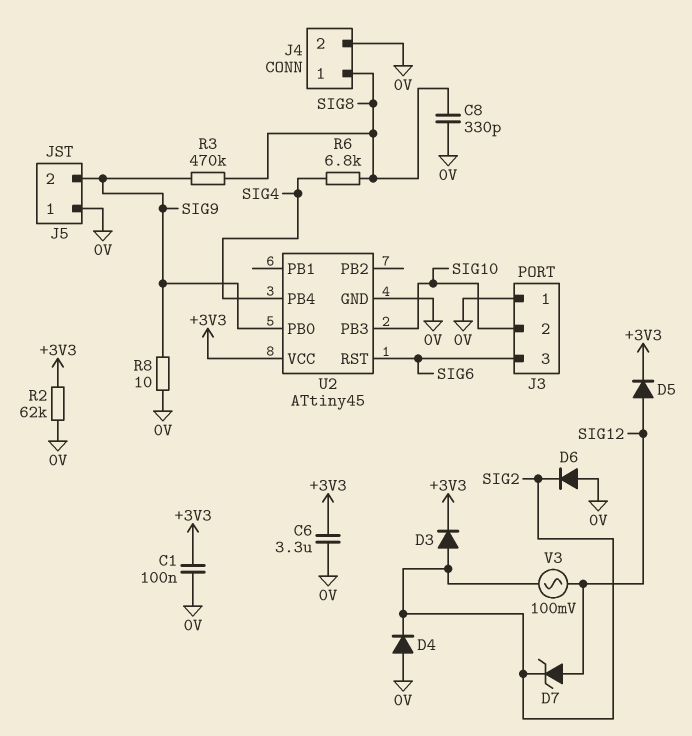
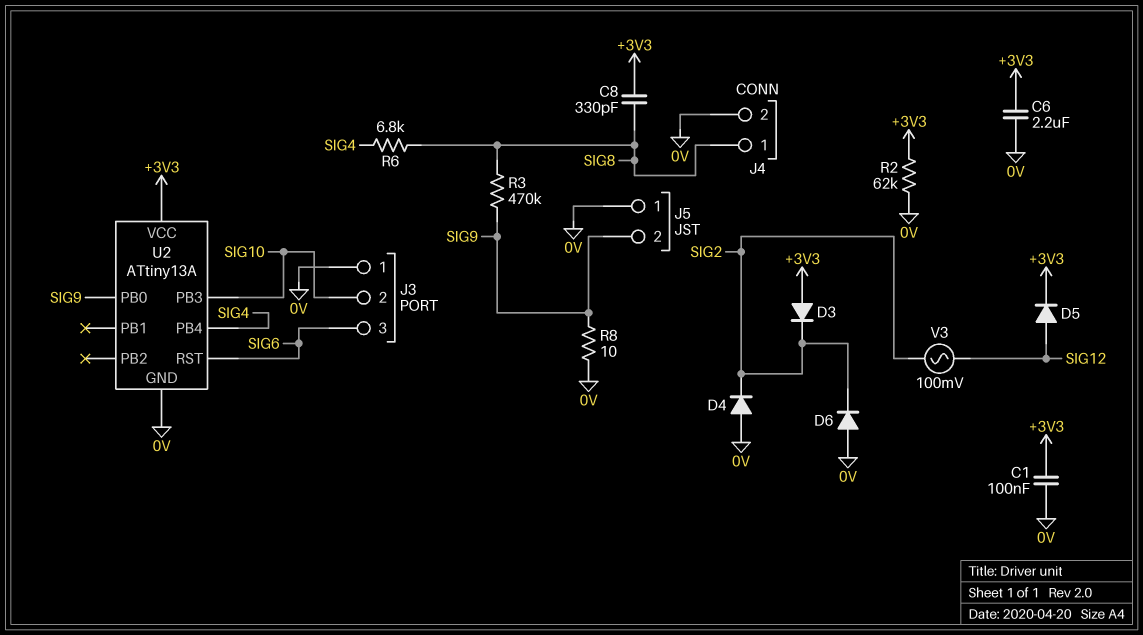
C6: 3.3uF (+3V3, 0V) -> 2.2uF (+3V3, 0V)
C8: 330pF (0V, SIG8) -> 330pF (+3V3, SIG8)
D3: diode (A SIG2, K +3V3) -> diode (A +3V3, K SIG2)
D7: zener (A SIG12, K SIG2) -> none
U2: ATtiny45 -> ATtiny13A

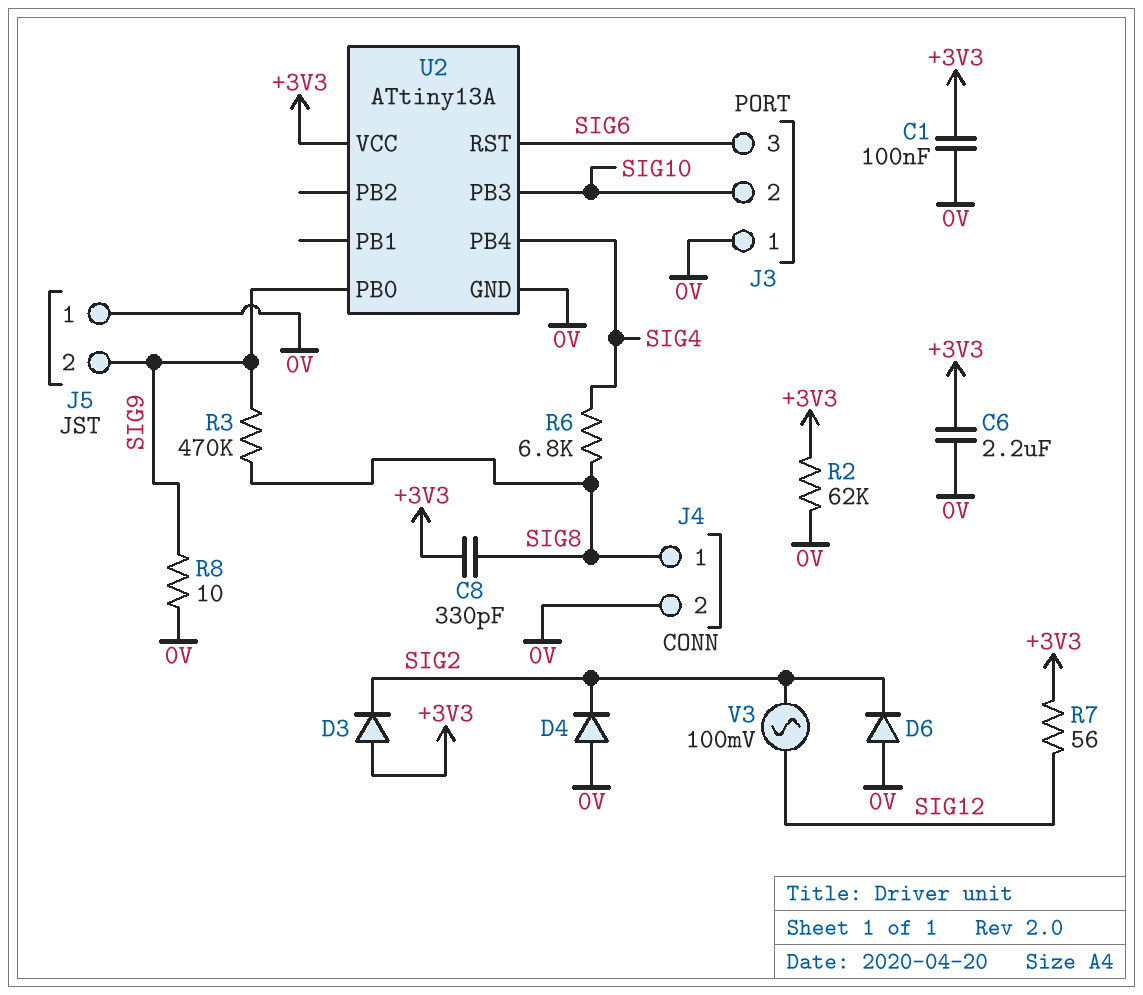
D5: diode (A SIG12, K +3V3) -> none
R7: none -> 56 (+3V3, SIG12)

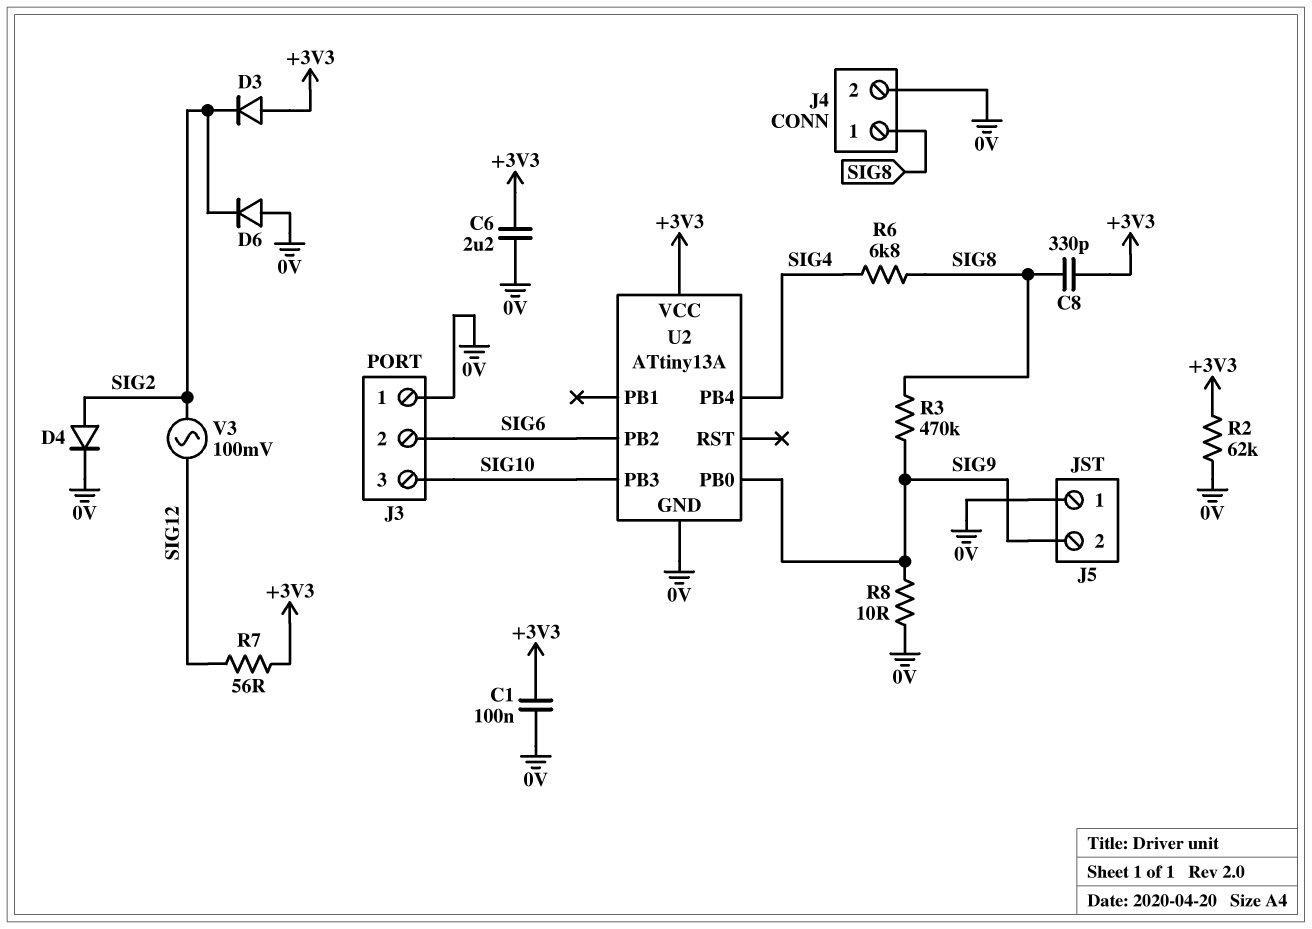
D4: diode (A 0V, K SIG2) -> diode (A SIG2, K 0V)
J3 pin 2: SIG10 -> SIG6
J3 pin 3: SIG6 -> SIG10
U2 pin PB2: none -> SIG6
U2 pin RST: SIG6 -> none

